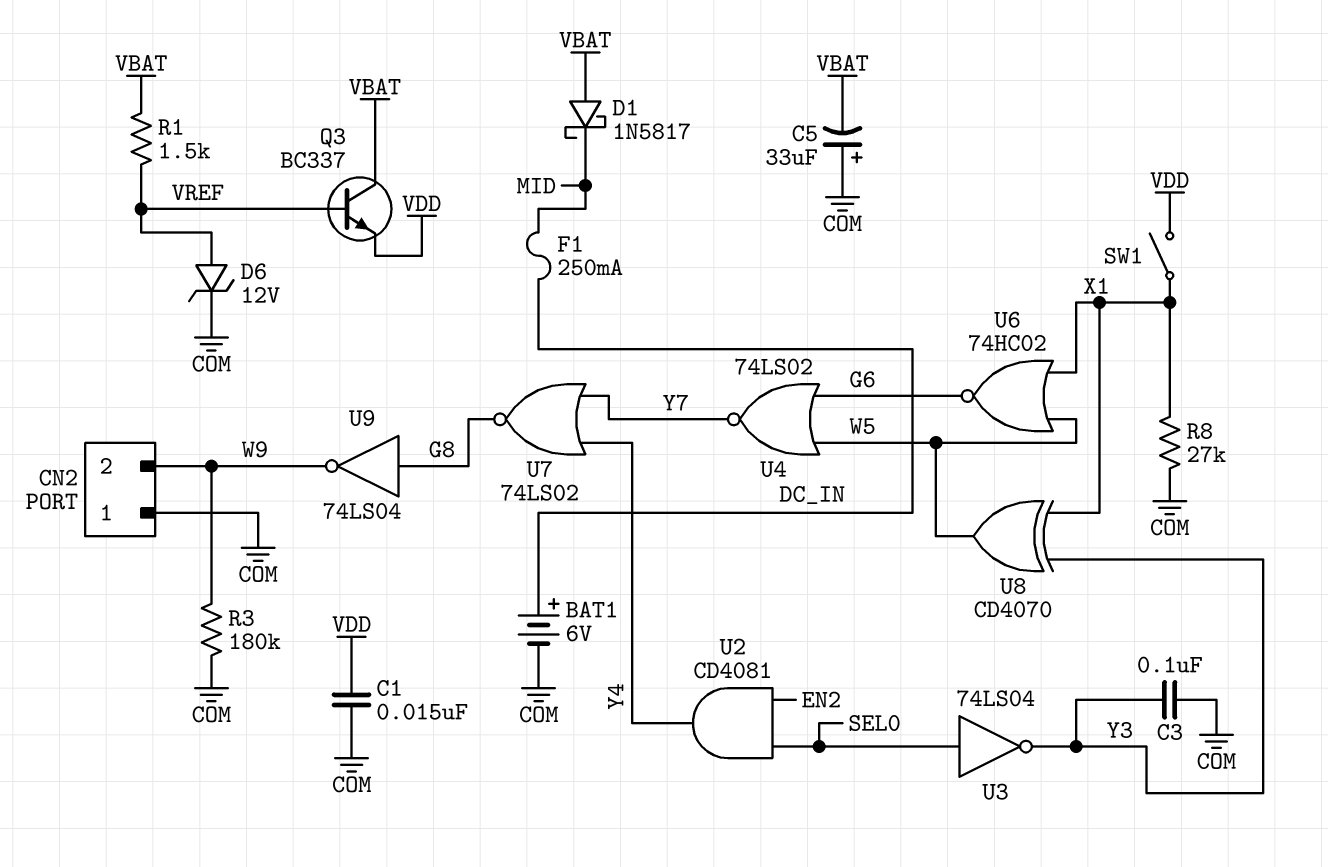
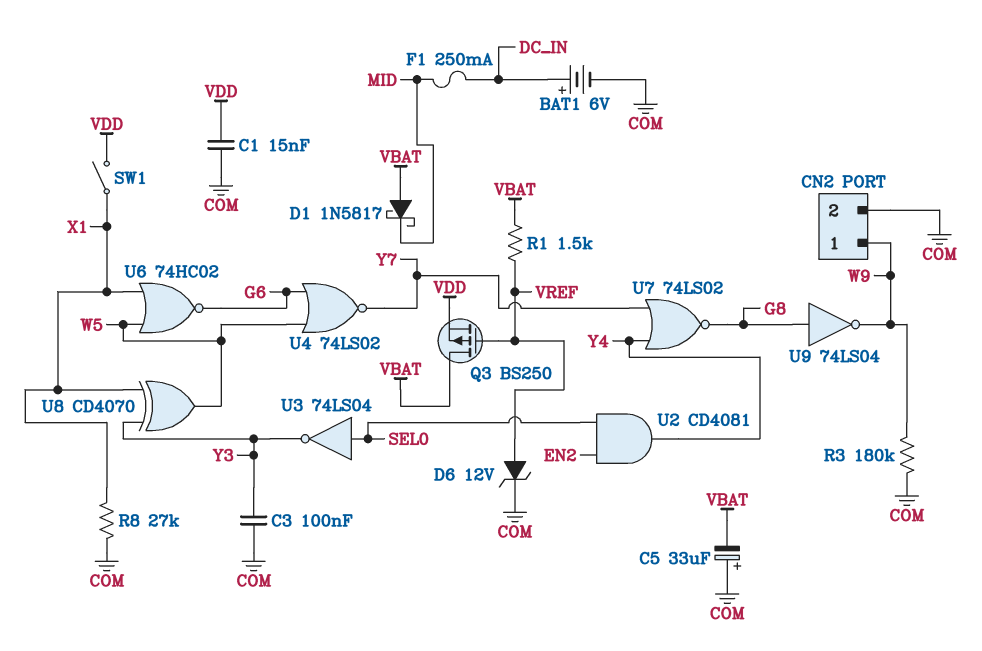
CN2 pin 1: COM -> W9
CN2 pin 2: W9 -> COM
Q3: NPN BC337 (B VREF, C VBAT, E VDD) -> PMOS BS250 (G VREF, D VBAT, S VDD)

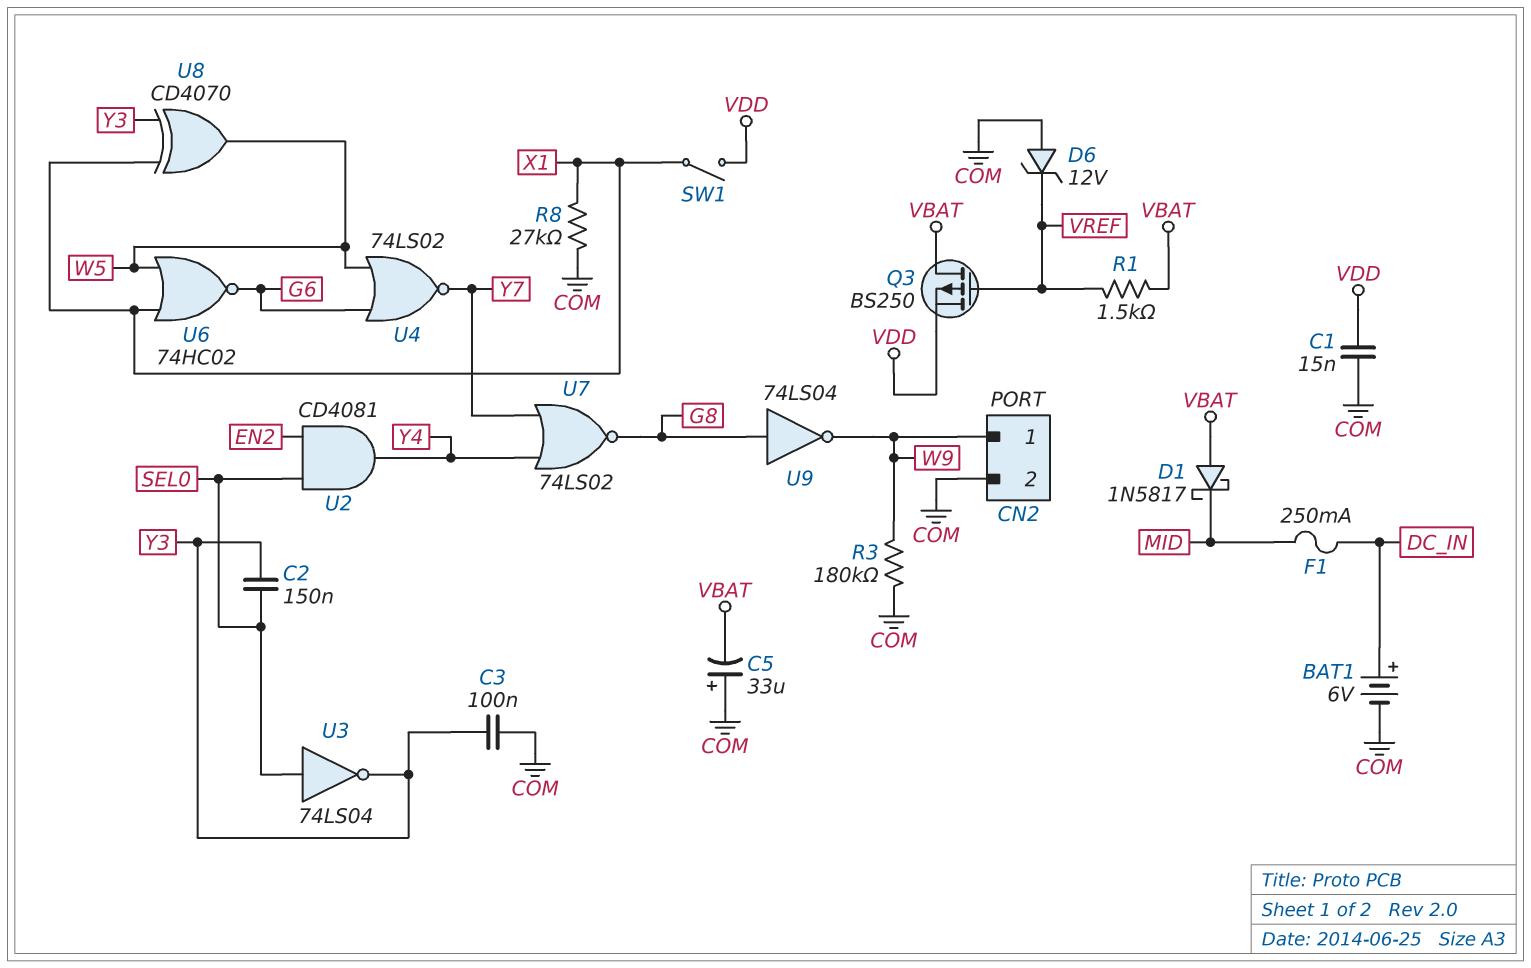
C2: none -> 150nF (SEL0, Y3)
D6: zener 12V (A VREF, K COM) -> zener 12V (A COM, K VREF)

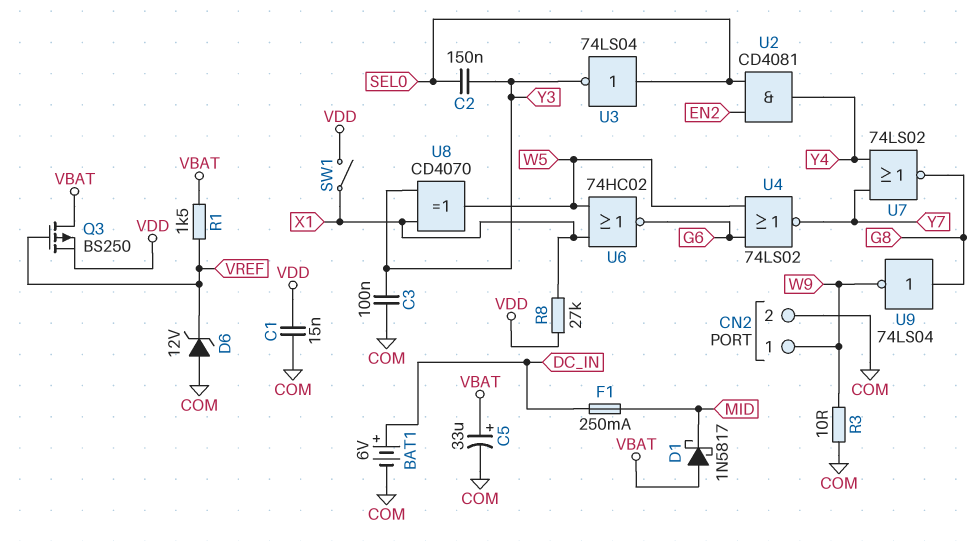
C5: 33uF (plus COM, minus VBAT) -> 33uF (plus VBAT, minus COM)
R3: 180k (COM, W9) -> 10 (COM, W9)
R8: 27k (COM, X1) -> 27k (VDD, X1)

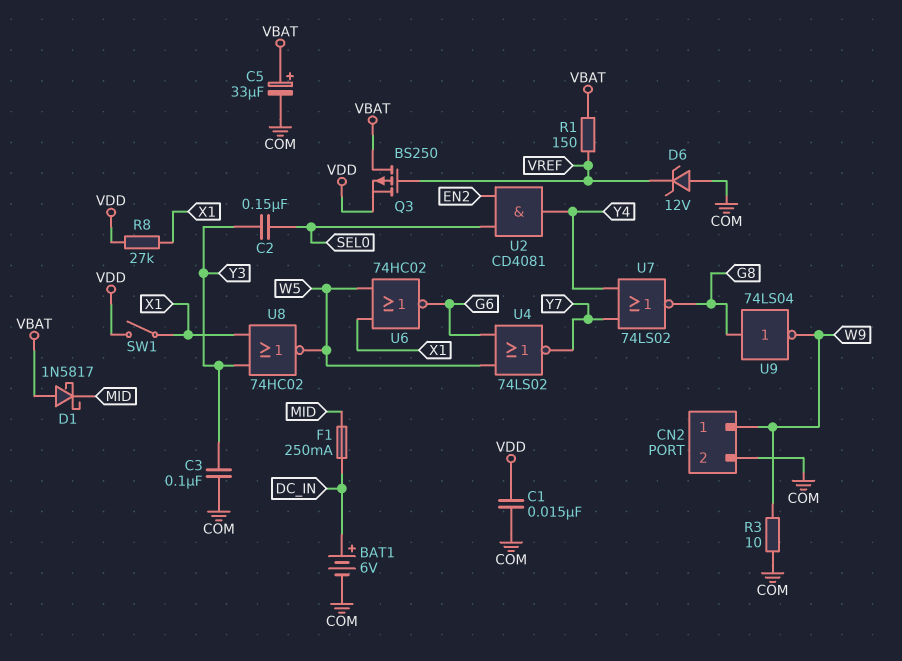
R1: 1.5k (VBAT, VREF) -> 150 (VBAT, VREF)
U3: NOT 74LS04 (in SEL0, out Y3) -> none
U8: XOR CD4070 (in X1, in Y3, out W5) -> NOR 74HC02 (in X1, in Y3, out W5)

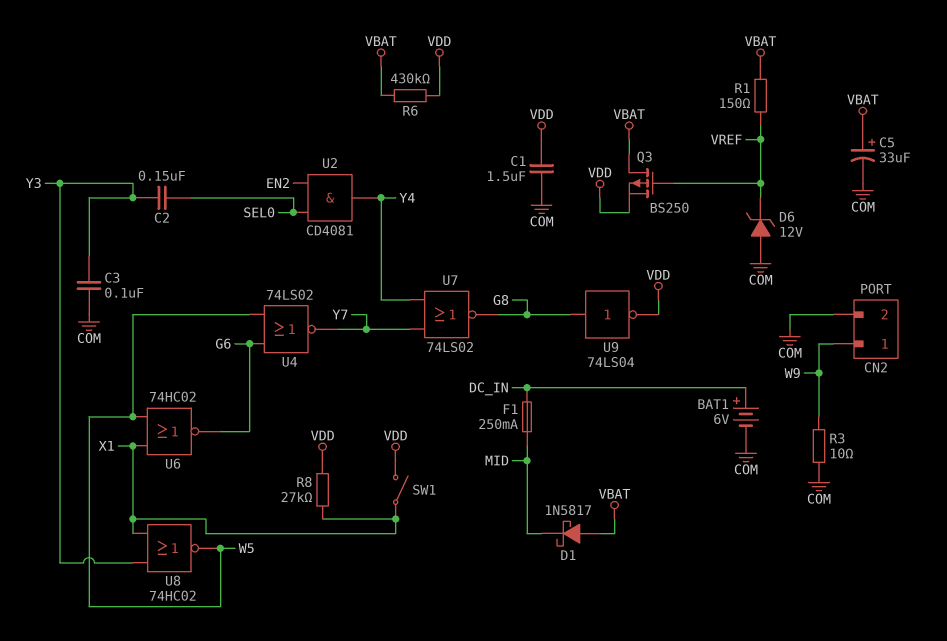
C1: 15nF (COM, VDD) -> 1.5uF (COM, VDD)
R6: none -> 430k (VBAT, VDD)
U9: NOT 74LS04 (in G8, out W9) -> NOT 74LS04 (in G8, out VDD)

